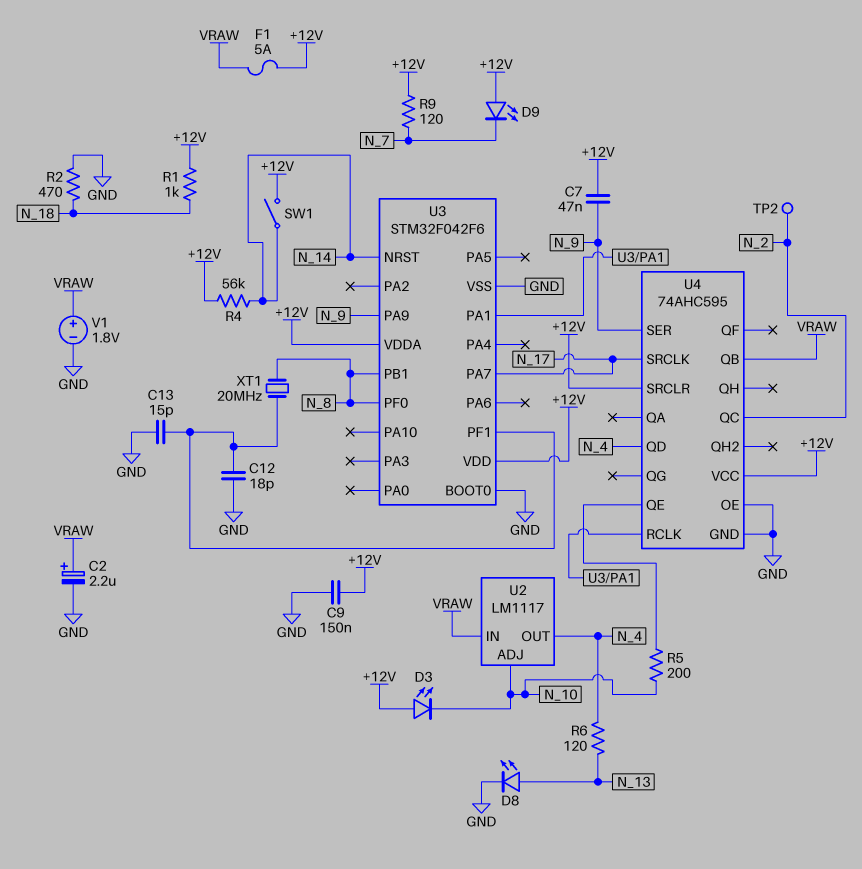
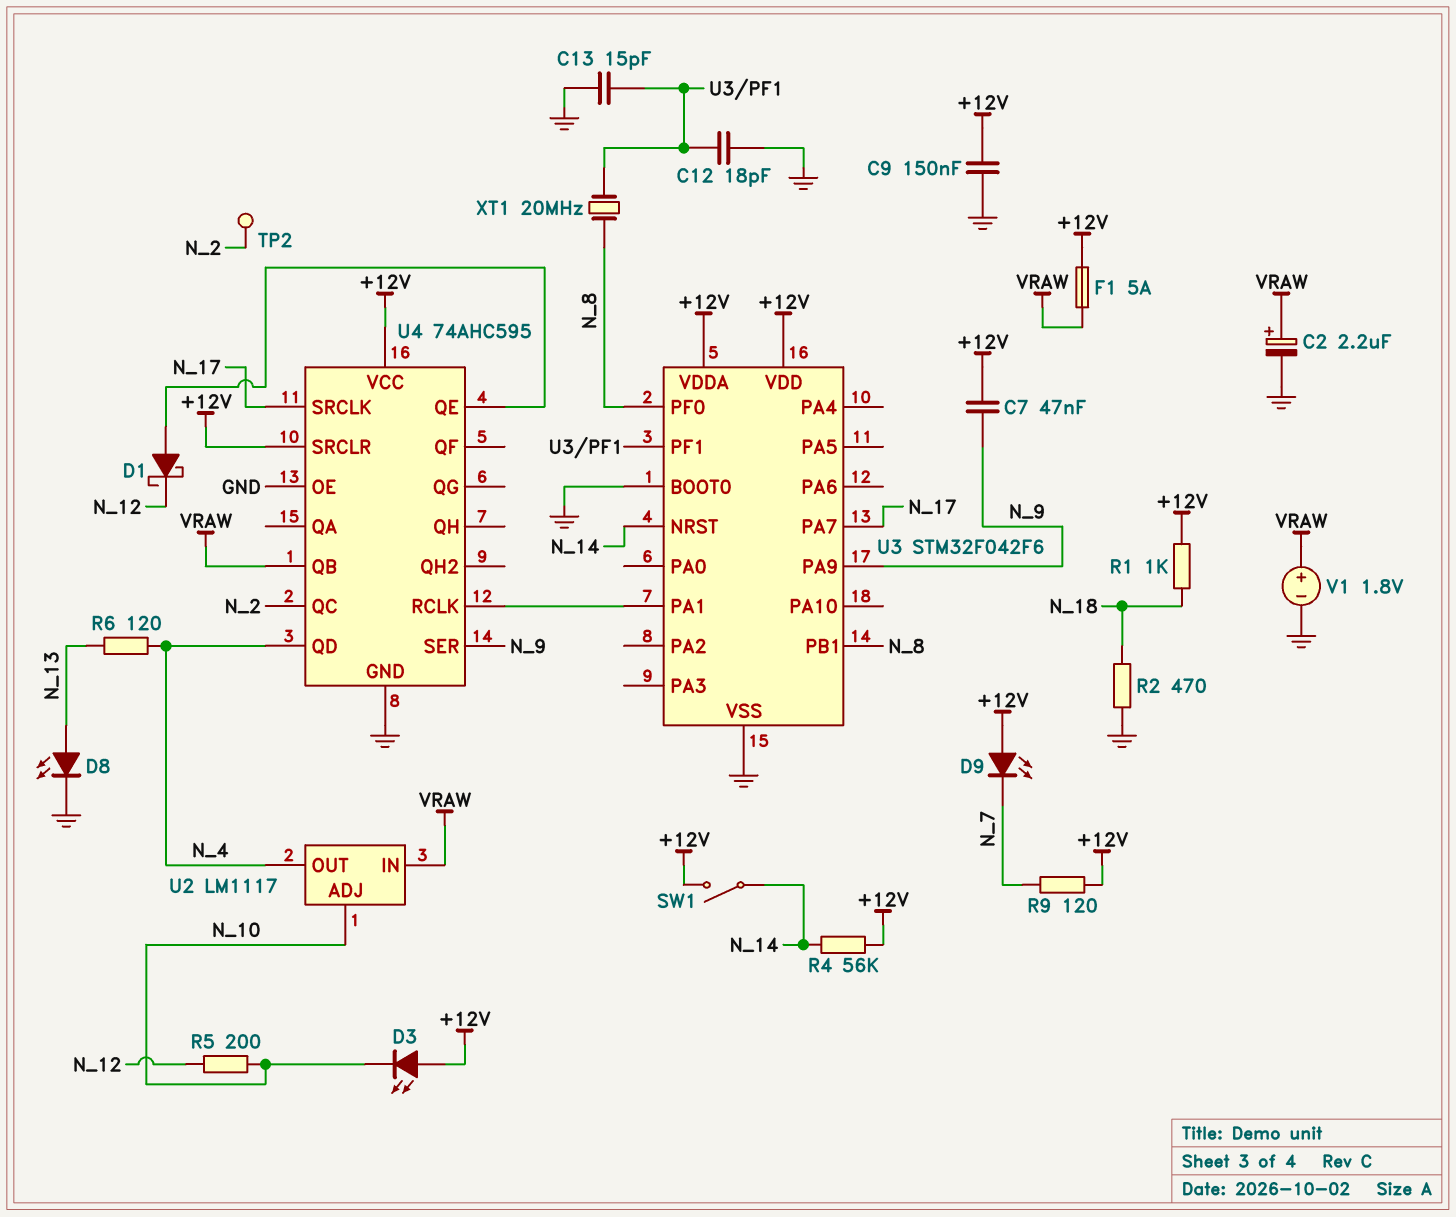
D1: none -> schottky (A U4/QE, K N_12)
R5: 200 (N_10, U4/QE) -> 200 (N_10, N_12)

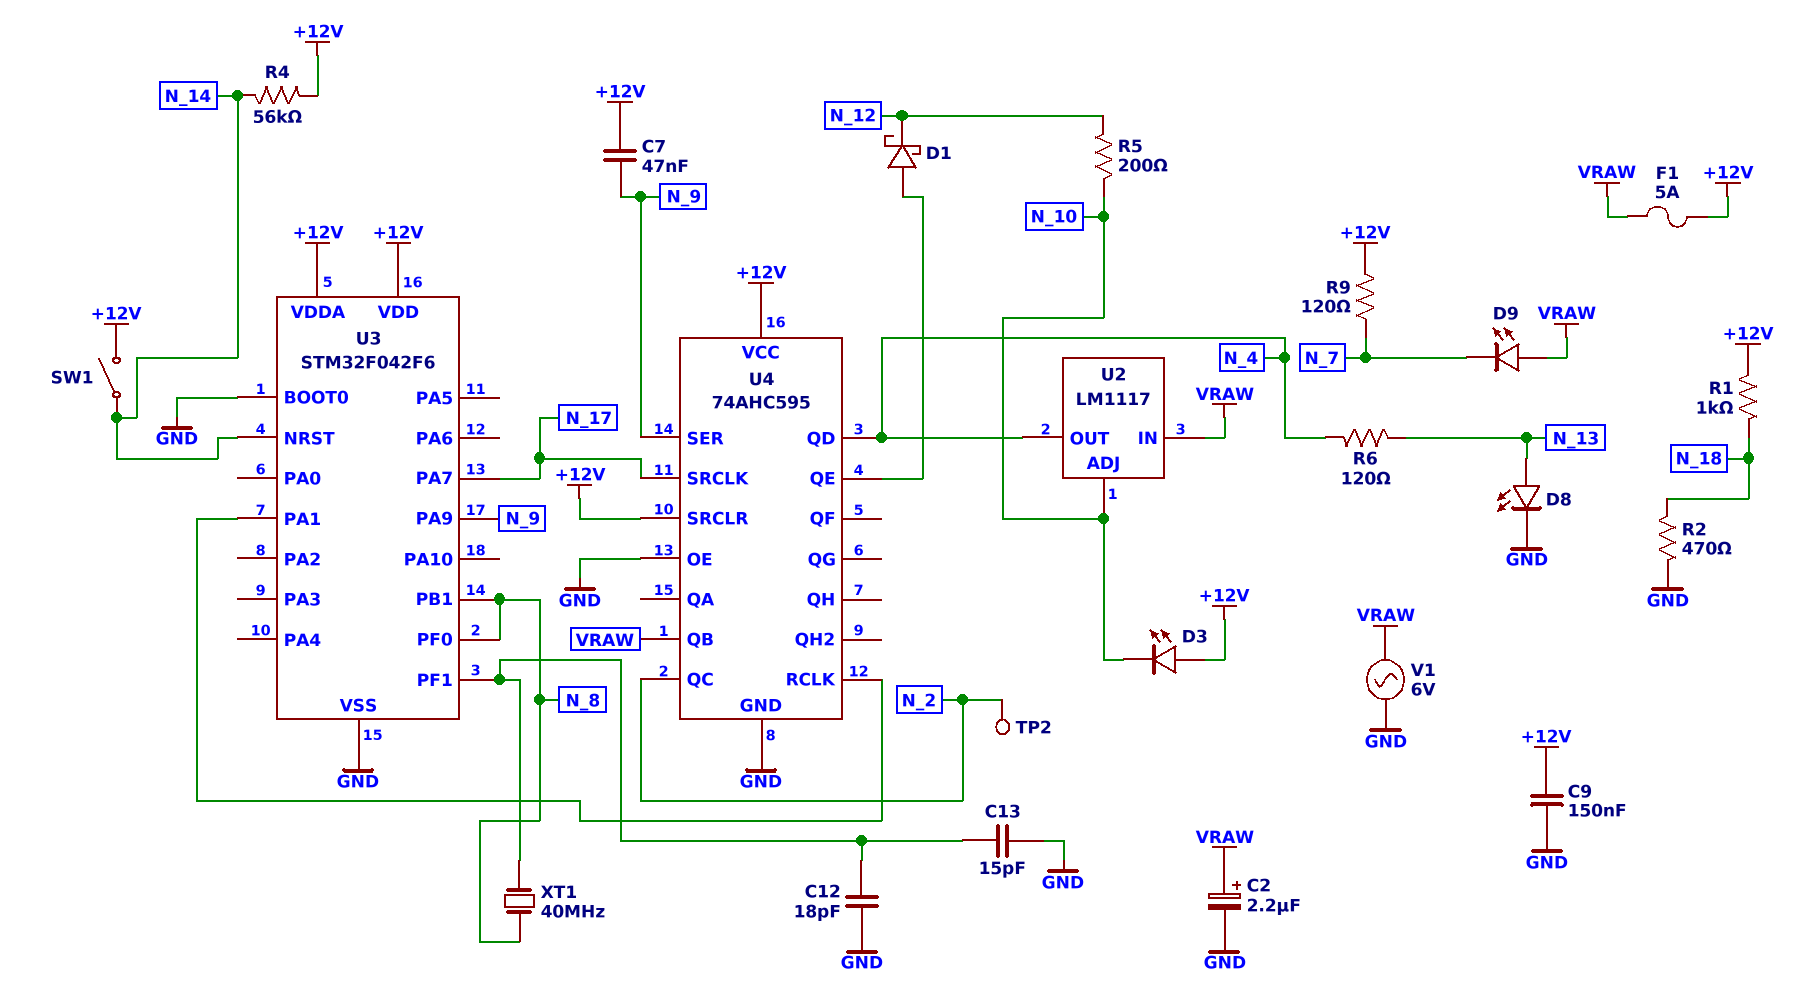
D9: LED (A +12V, K N_7) -> LED (A VRAW, K N_7)
V1: 1.8V (plus VRAW, minus GND) -> AC 6V (GND, VRAW)
XT1: 20MHz (N_8, U3/PF1) -> 40MHz (N_8, U3/PF1)

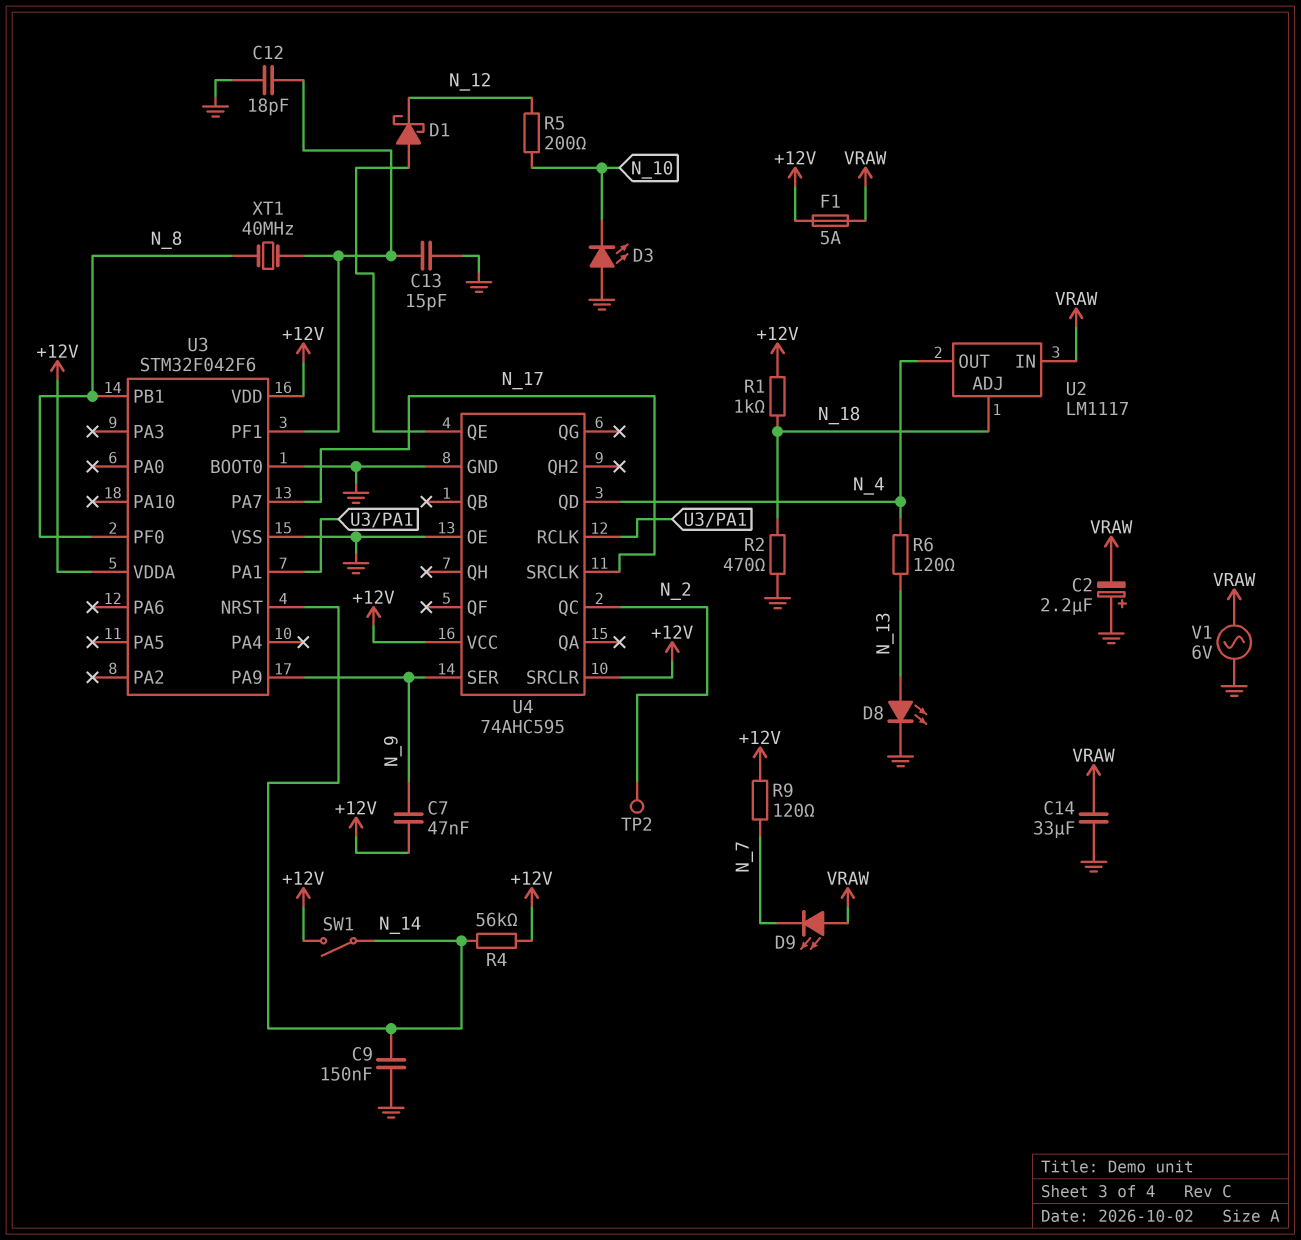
C2: 2.2uF (plus VRAW, minus GND) -> 2.2uF (plus GND, minus VRAW)
C9: 150nF (+12V, GND) -> 150nF (GND, N_14)
C14: none -> 33uF (GND, VRAW)
D3: LED (A +12V, K N_10) -> LED (A GND, K N_10)
U2 pin ADJ: N_10 -> N_18
U4 pin QB: VRAW -> none

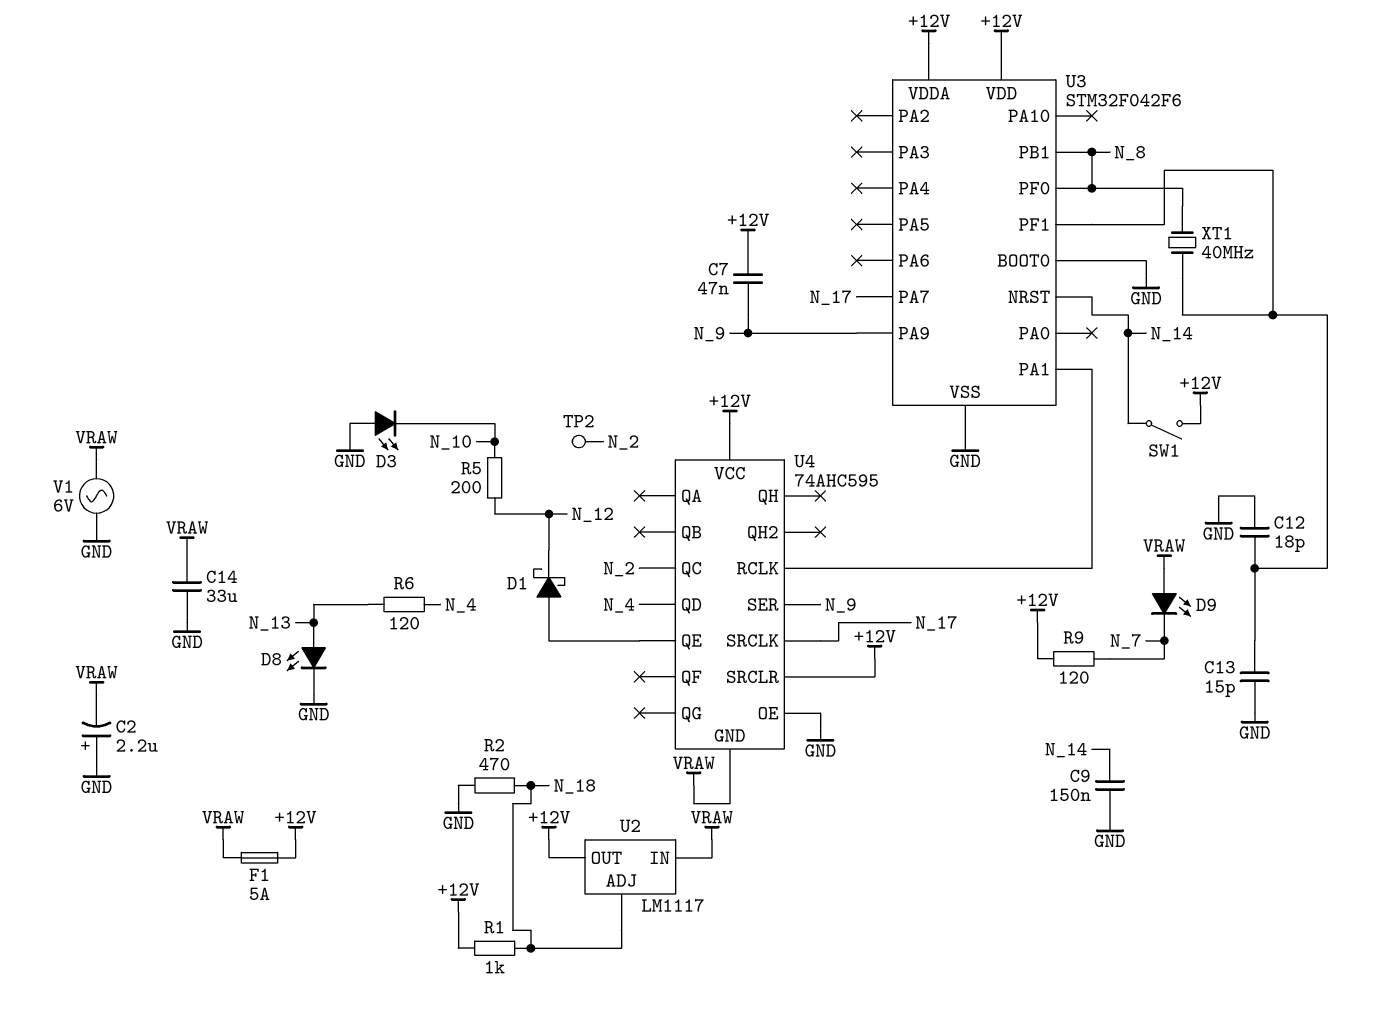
R4: 56k (+12V, N_14) -> none
U2 pin OUT: N_4 -> +12V
U4 pin GND: GND -> VRAW

